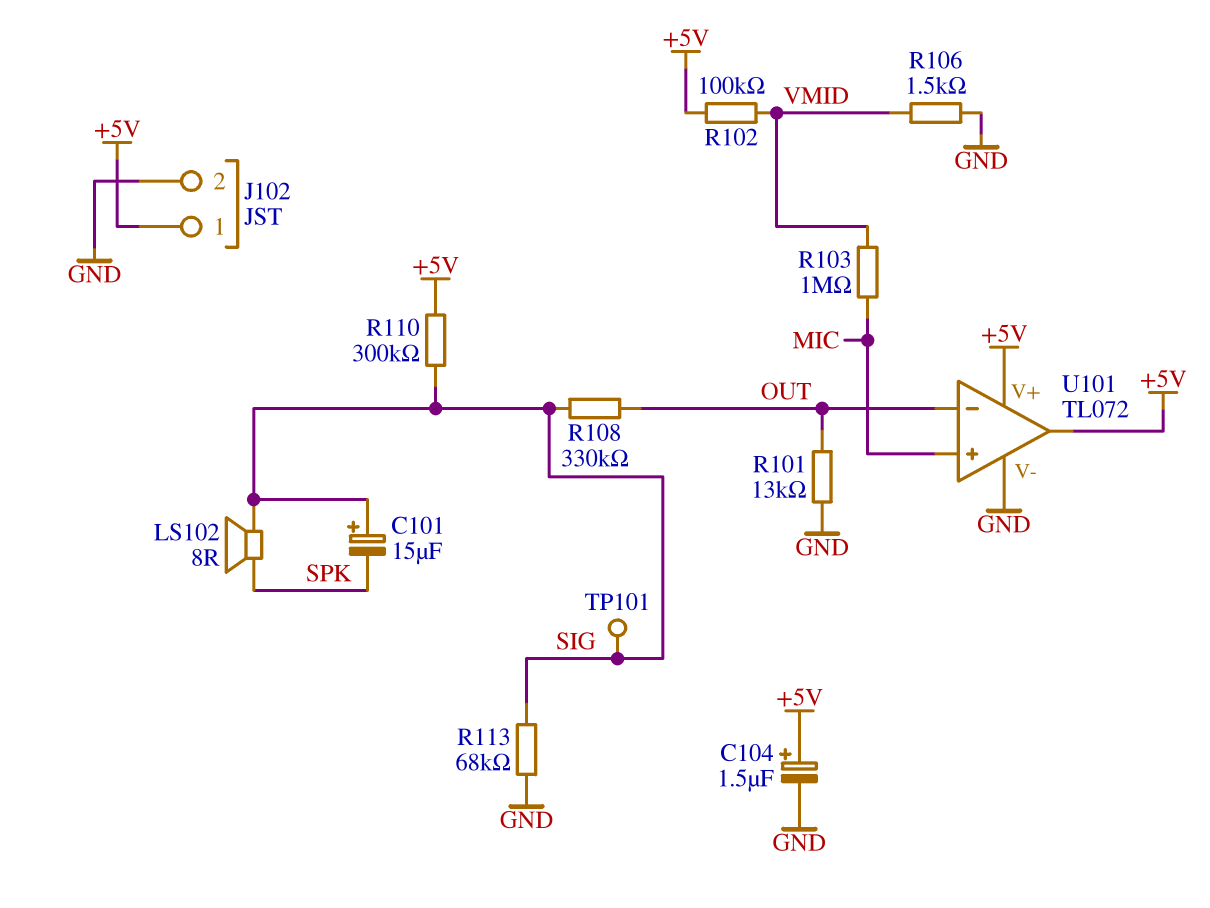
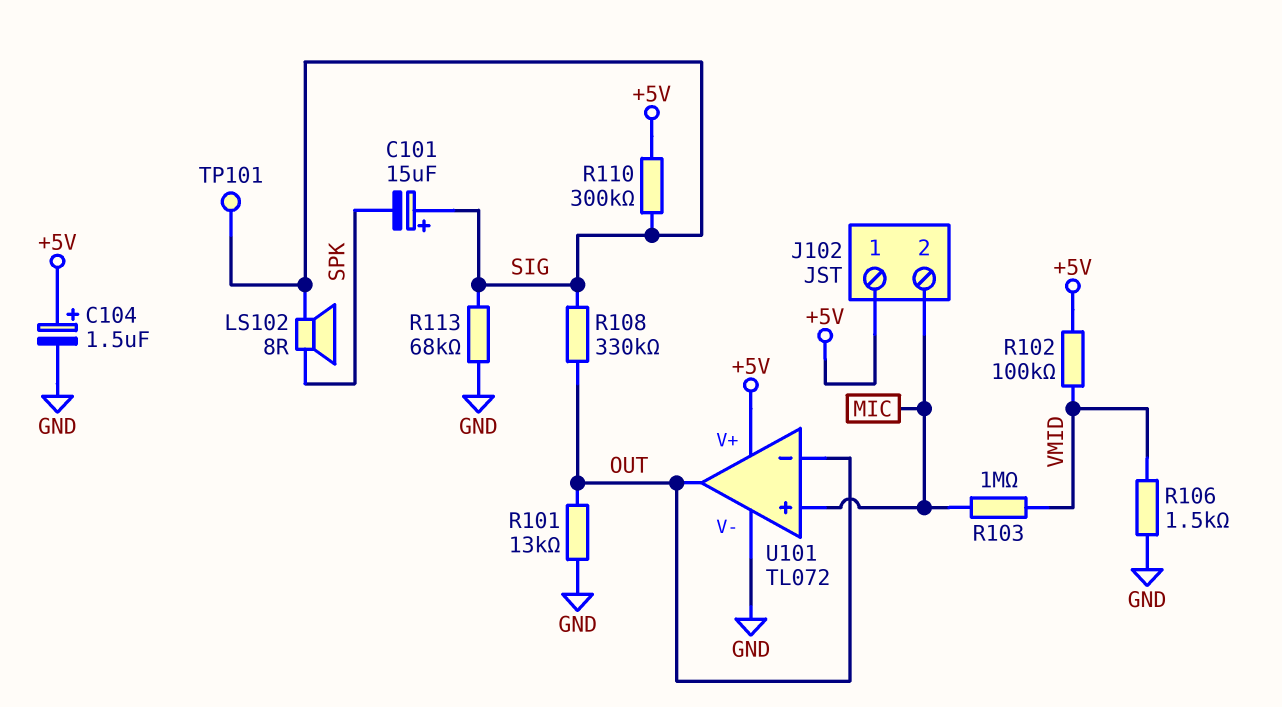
J102 pin 2: GND -> MIC
U101 pin out: +5V -> OUT

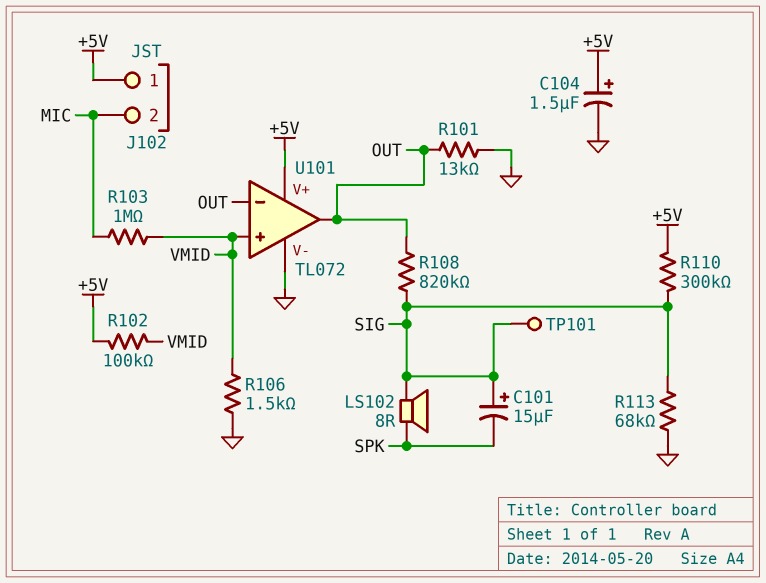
R108: 330k (OUT, SIG) -> 820k (OUT, SIG)
U101 pin in+: MIC -> VMID

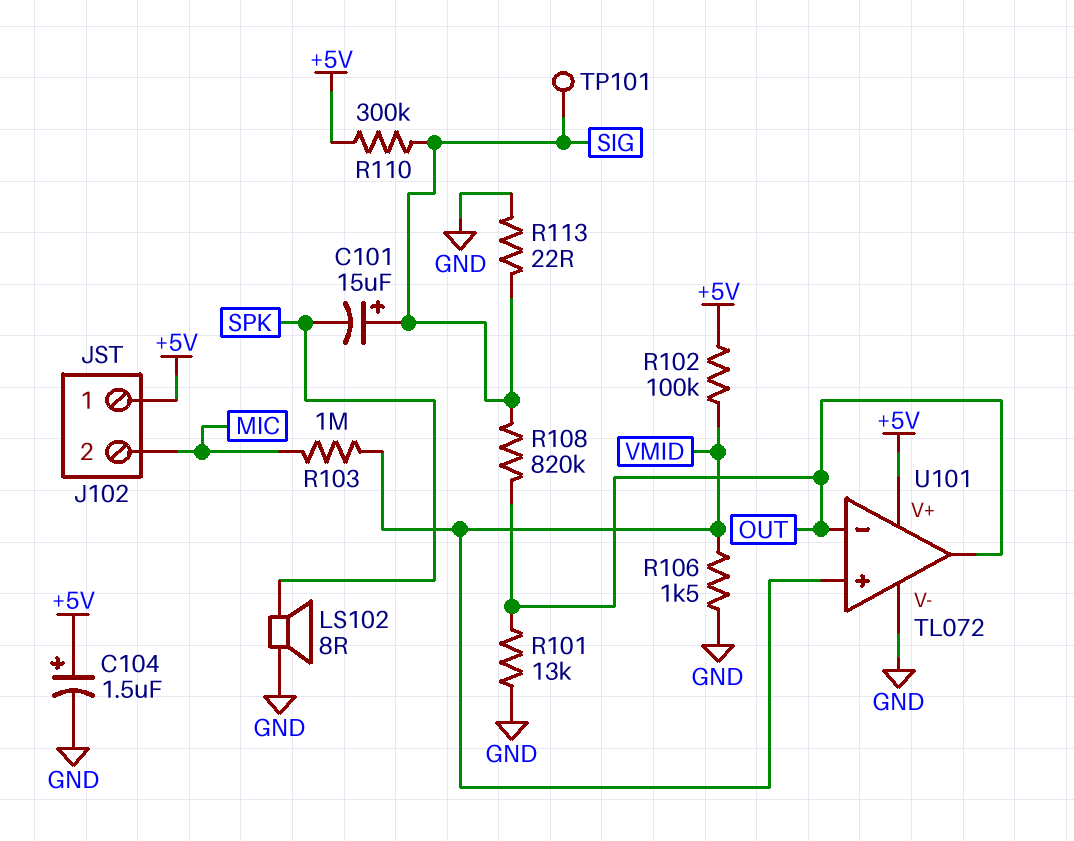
LS102: speaker 8R (SIG, SPK) -> speaker 8R (GND, SPK)
R113: 68k (GND, SIG) -> 22 (GND, SIG)

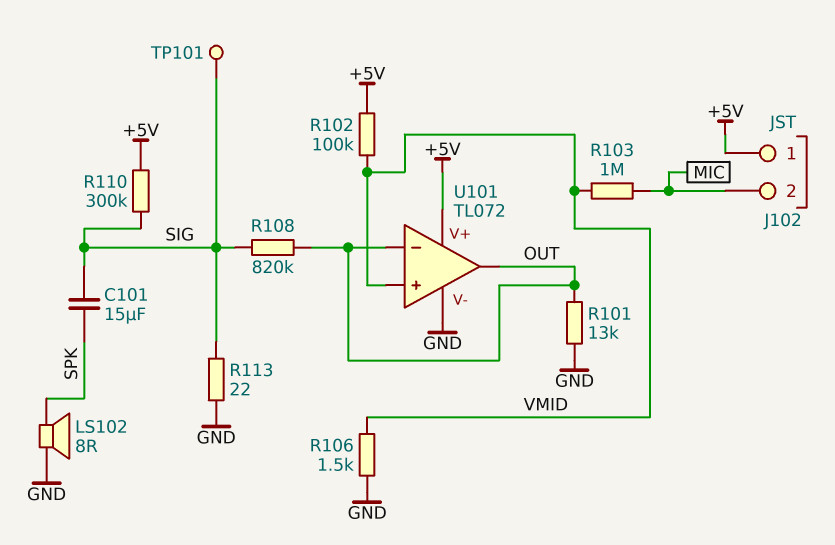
C101: 15uF (plus SIG, minus SPK) -> 15uF (SIG, SPK)
C104: 1.5uF (plus +5V, minus GND) -> none

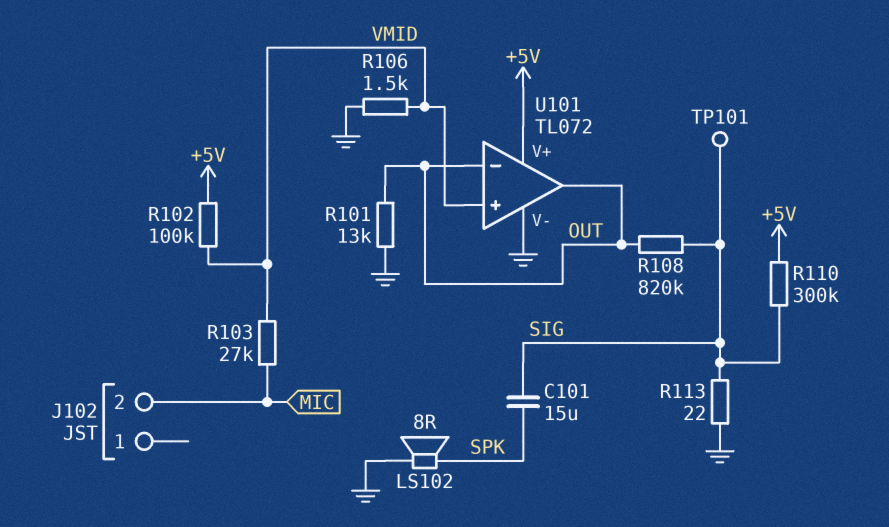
J102 pin 1: +5V -> none
R103: 1M (MIC, VMID) -> 27k (MIC, VMID)

